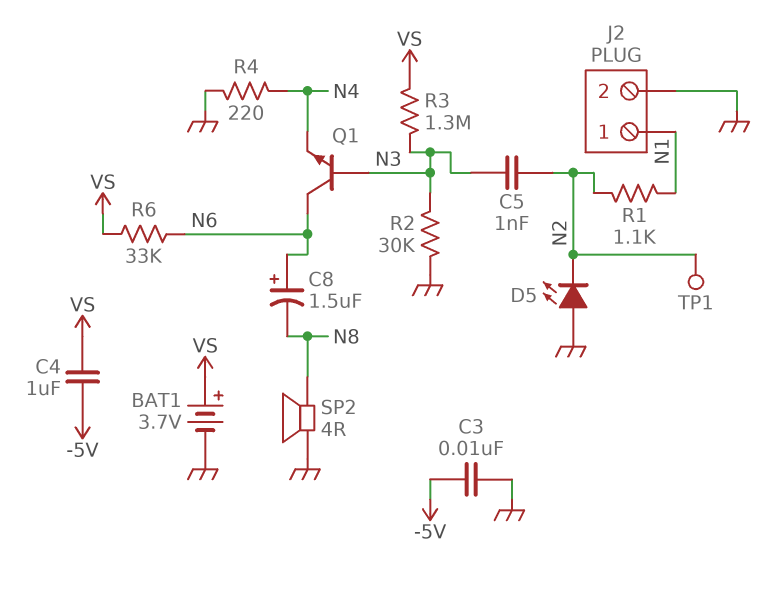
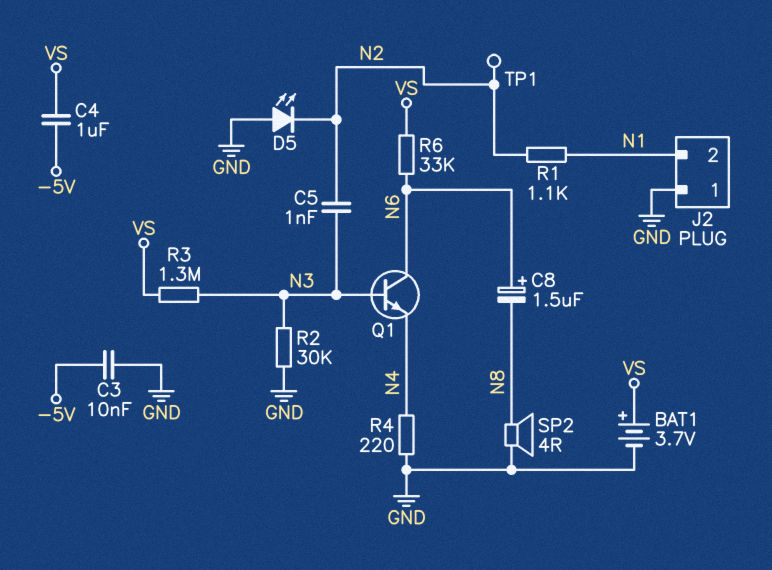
J2 pin 1: N1 -> GND
J2 pin 2: GND -> N1

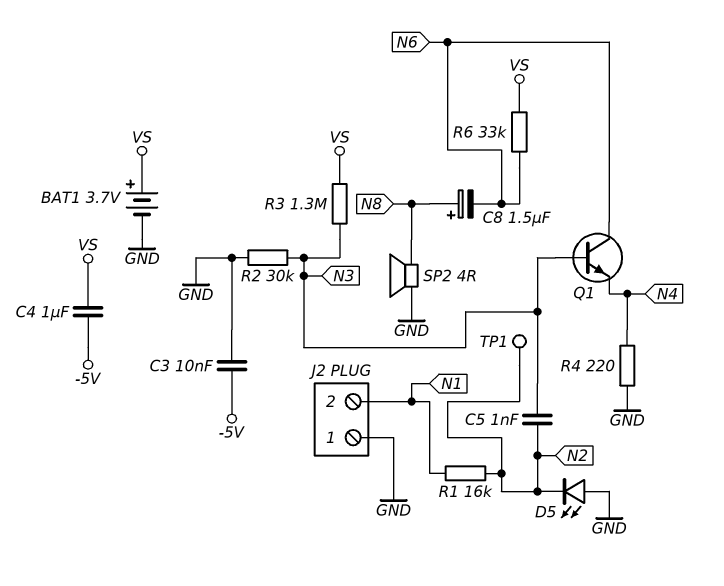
C8: 1.5uF (plus N6, minus N8) -> 1.5uF (plus N8, minus N6)
R1: 1.1k (N1, N2) -> 16k (N1, N2)

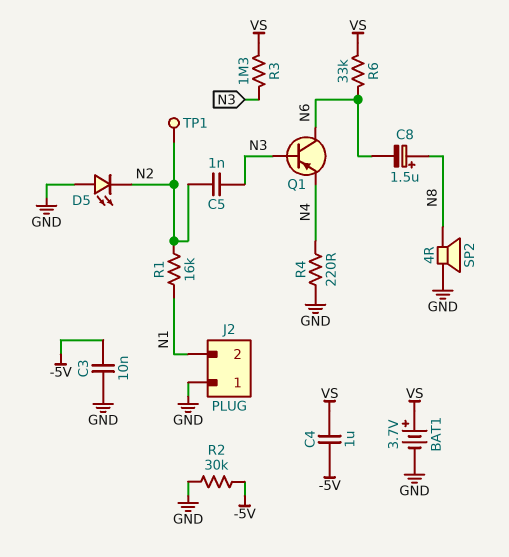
Q1: NPN (B N3, C N6, E N4) -> PNP (B N3, C N6, E N4)
R2: 30k (GND, N3) -> 30k (-5V, GND)

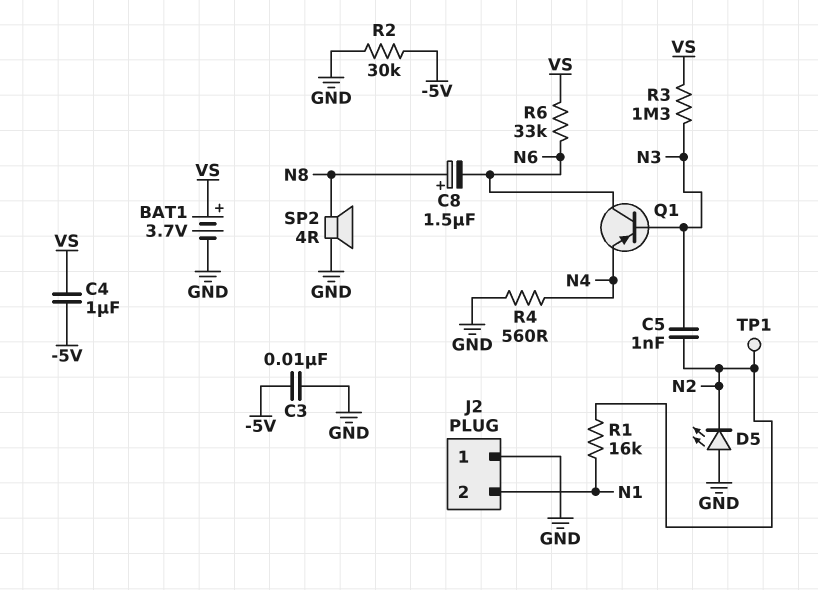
R4: 220 (GND, N4) -> 560 (GND, N4)

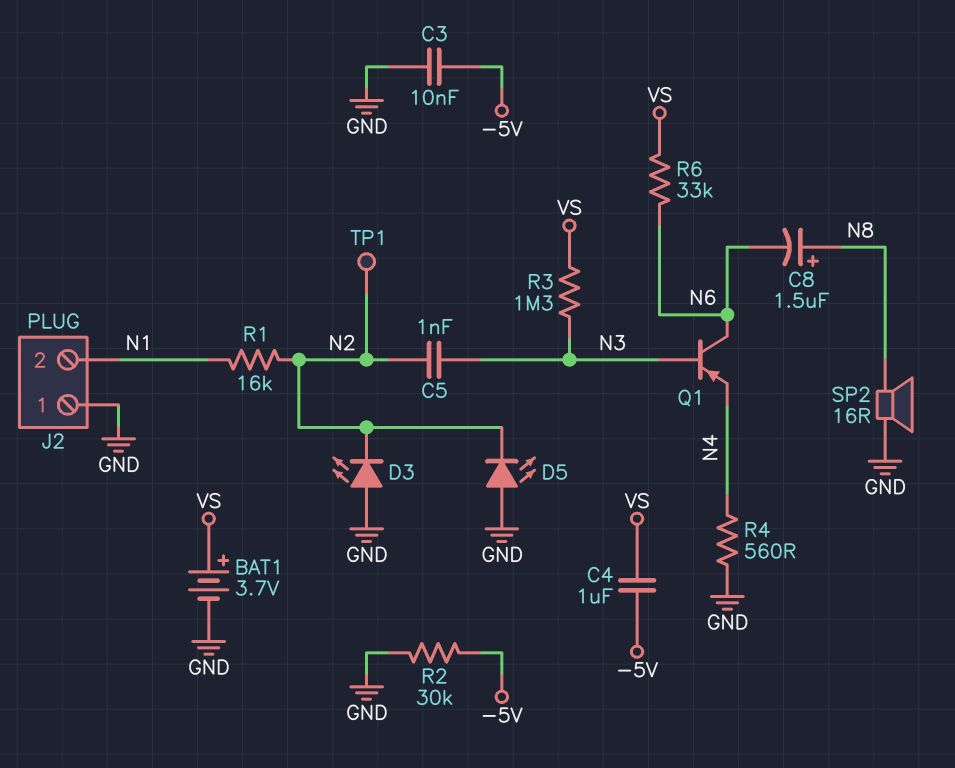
D3: none -> LED (A GND, K N2)
SP2: speaker 4R (GND, N8) -> speaker 16R (GND, N8)

